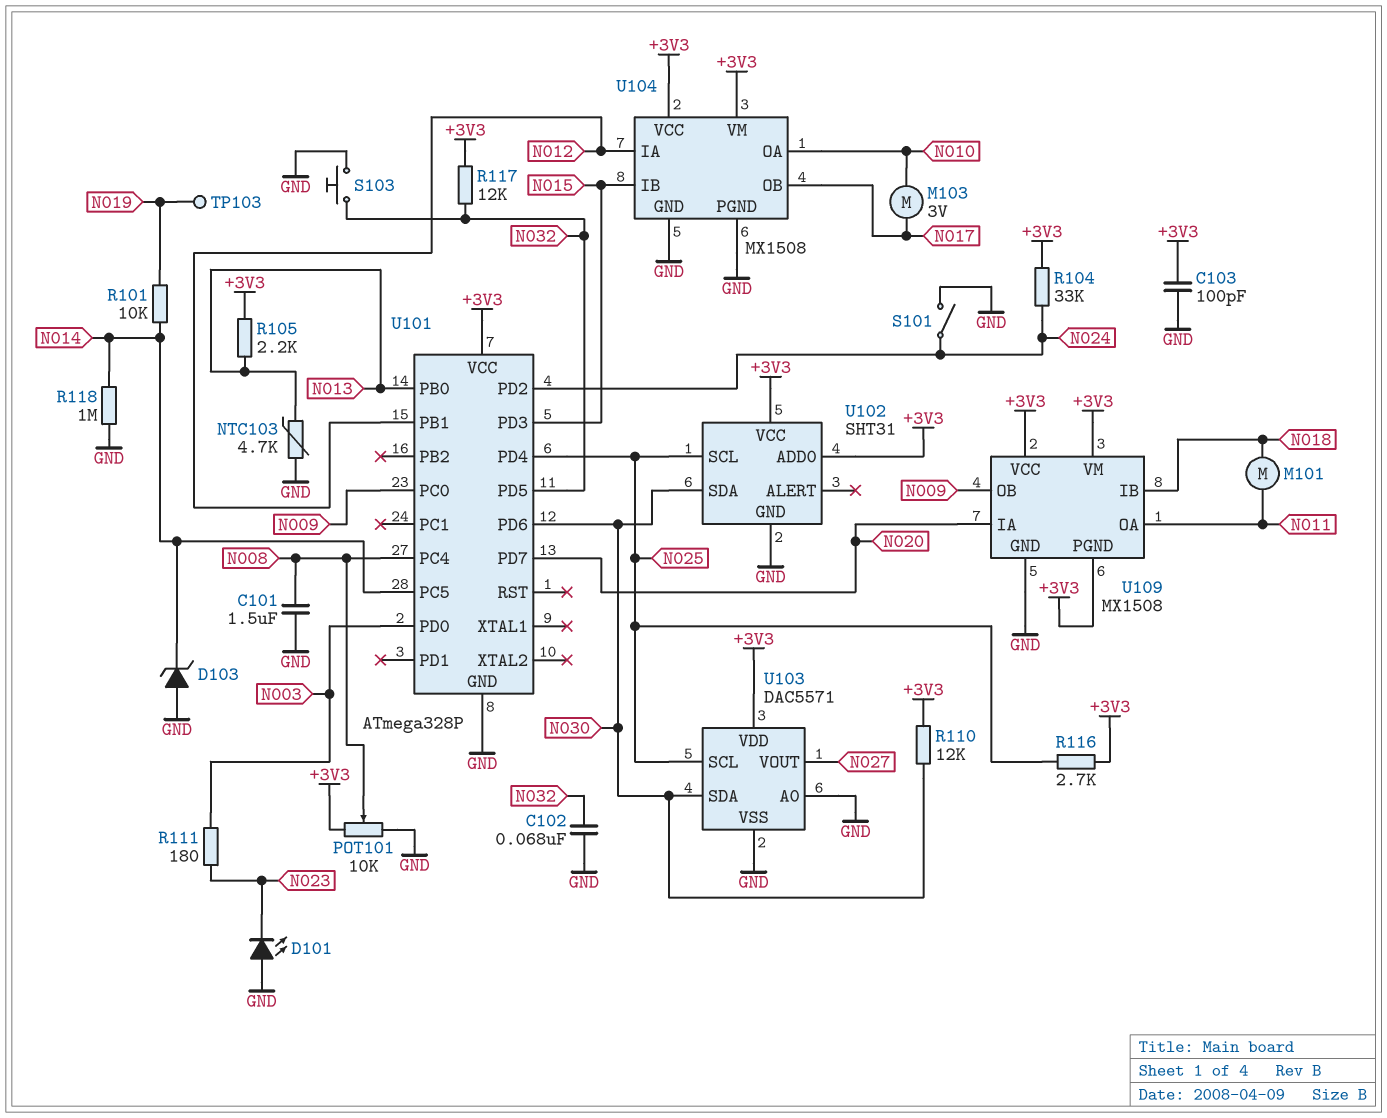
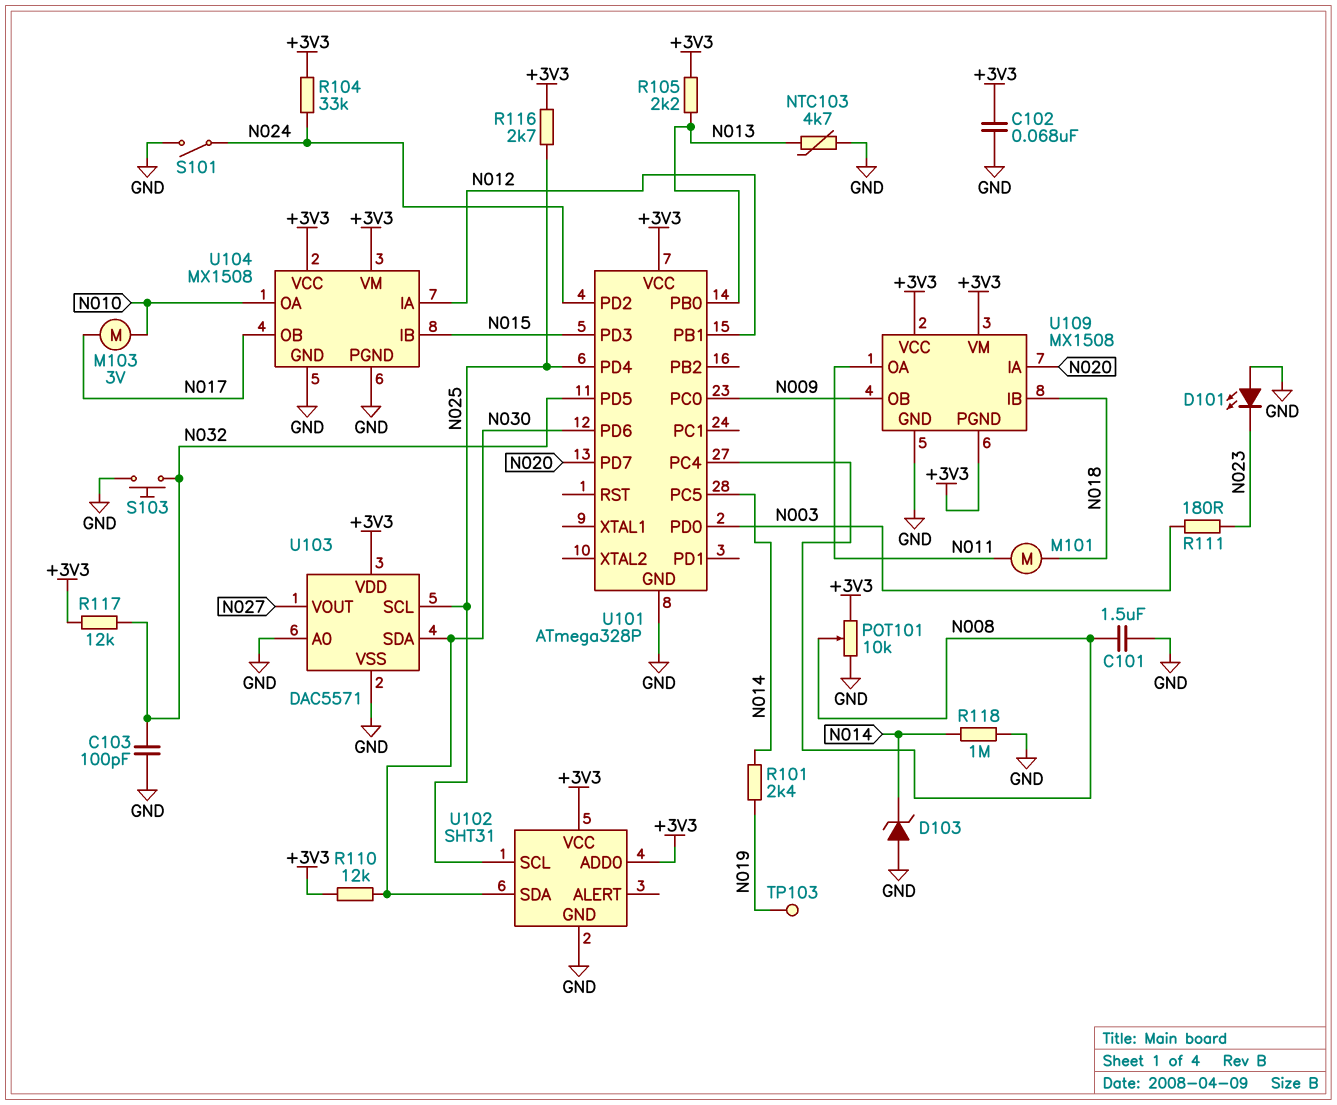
C102: 68nF (GND, N032) -> 68nF (+3V3, GND)
C103: 100pF (+3V3, GND) -> 100pF (GND, N032)
R101: 10k (N014, N019) -> 2.4k (N014, N019)

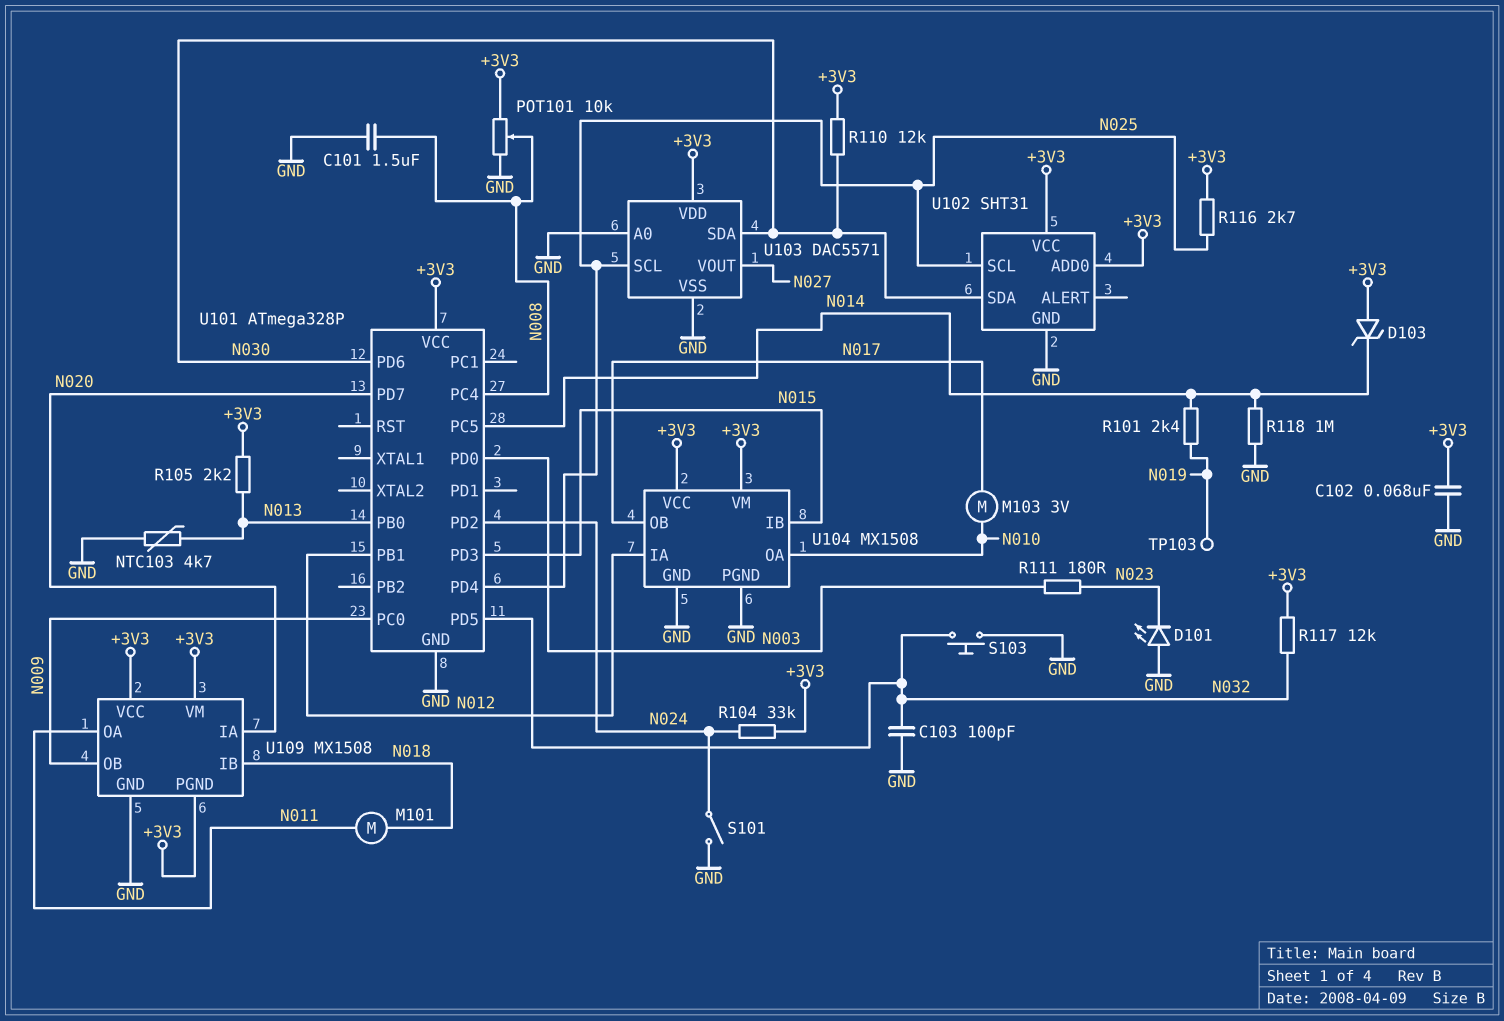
D103: zener (A GND, K N014) -> zener (A +3V3, K N014)

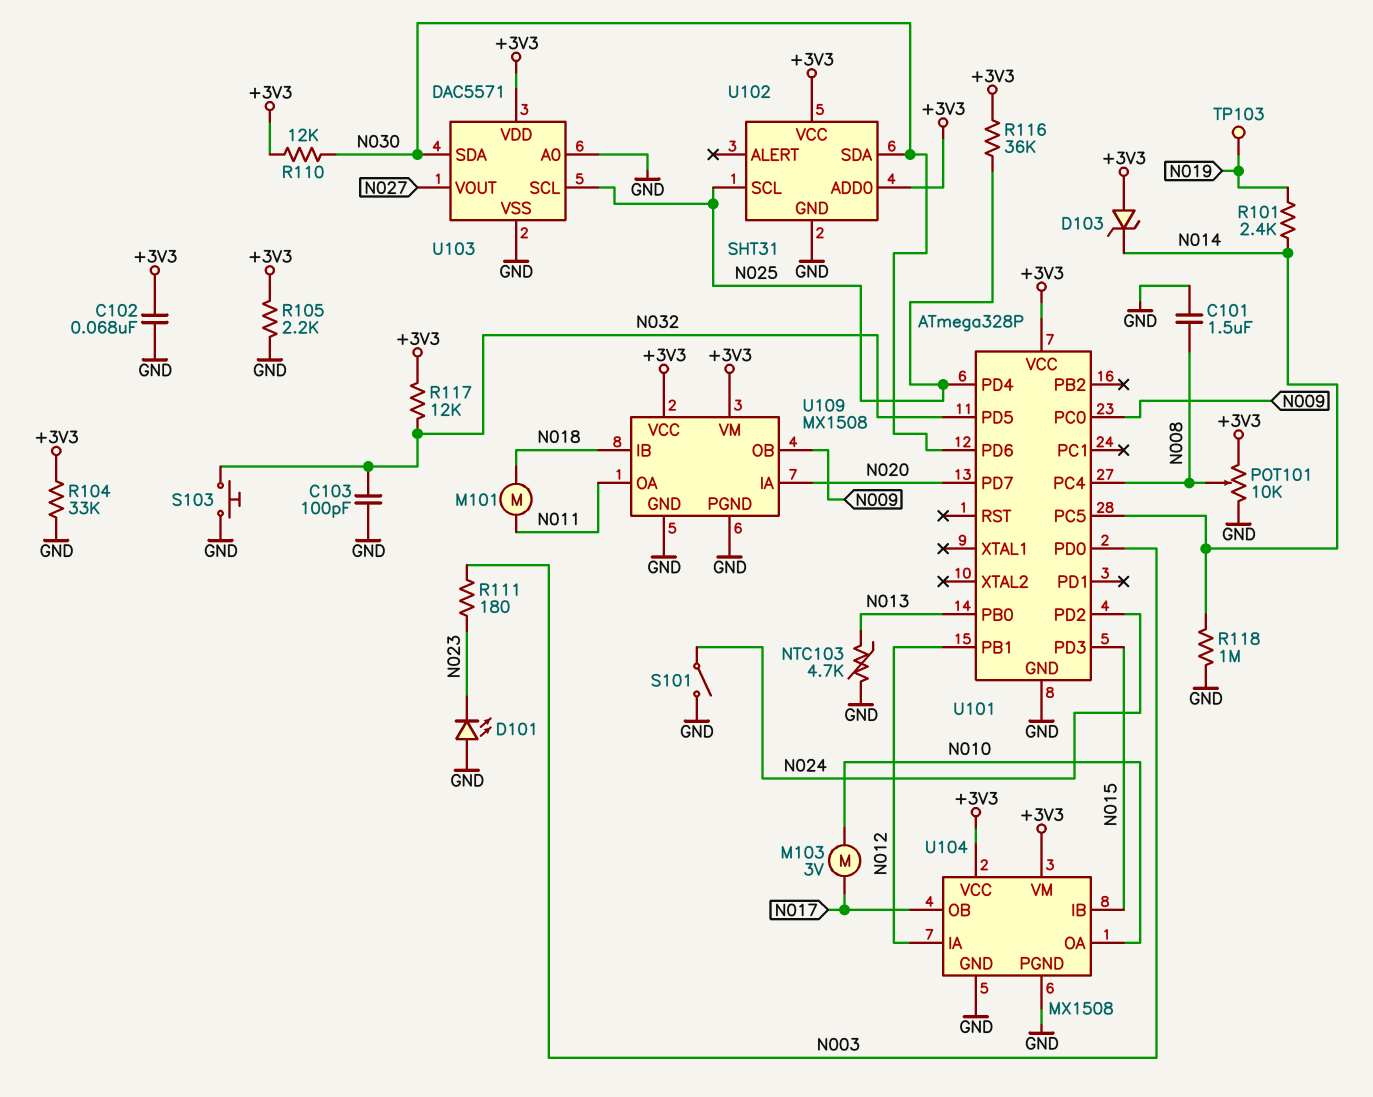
R104: 33k (+3V3, N024) -> 33k (+3V3, GND)
R105: 2.2k (+3V3, N013) -> 2.2k (+3V3, GND)
R116: 2.7k (+3V3, N025) -> 36k (+3V3, N025)
U109 pin PGND: +3V3 -> GND

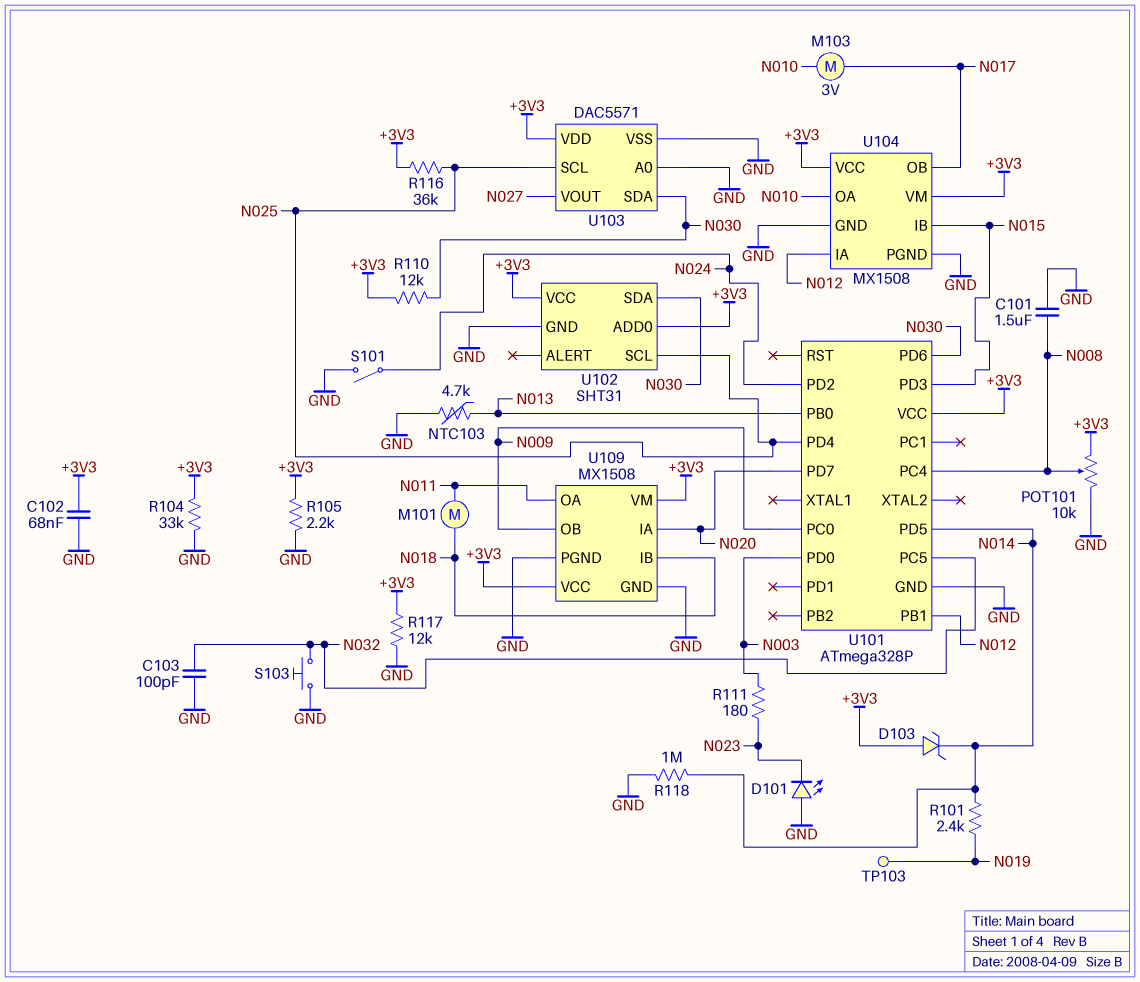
R117: 12k (+3V3, N032) -> 12k (+3V3, GND)
U101 pin PC5: N014 -> N032
U101 pin PD5: N032 -> N014

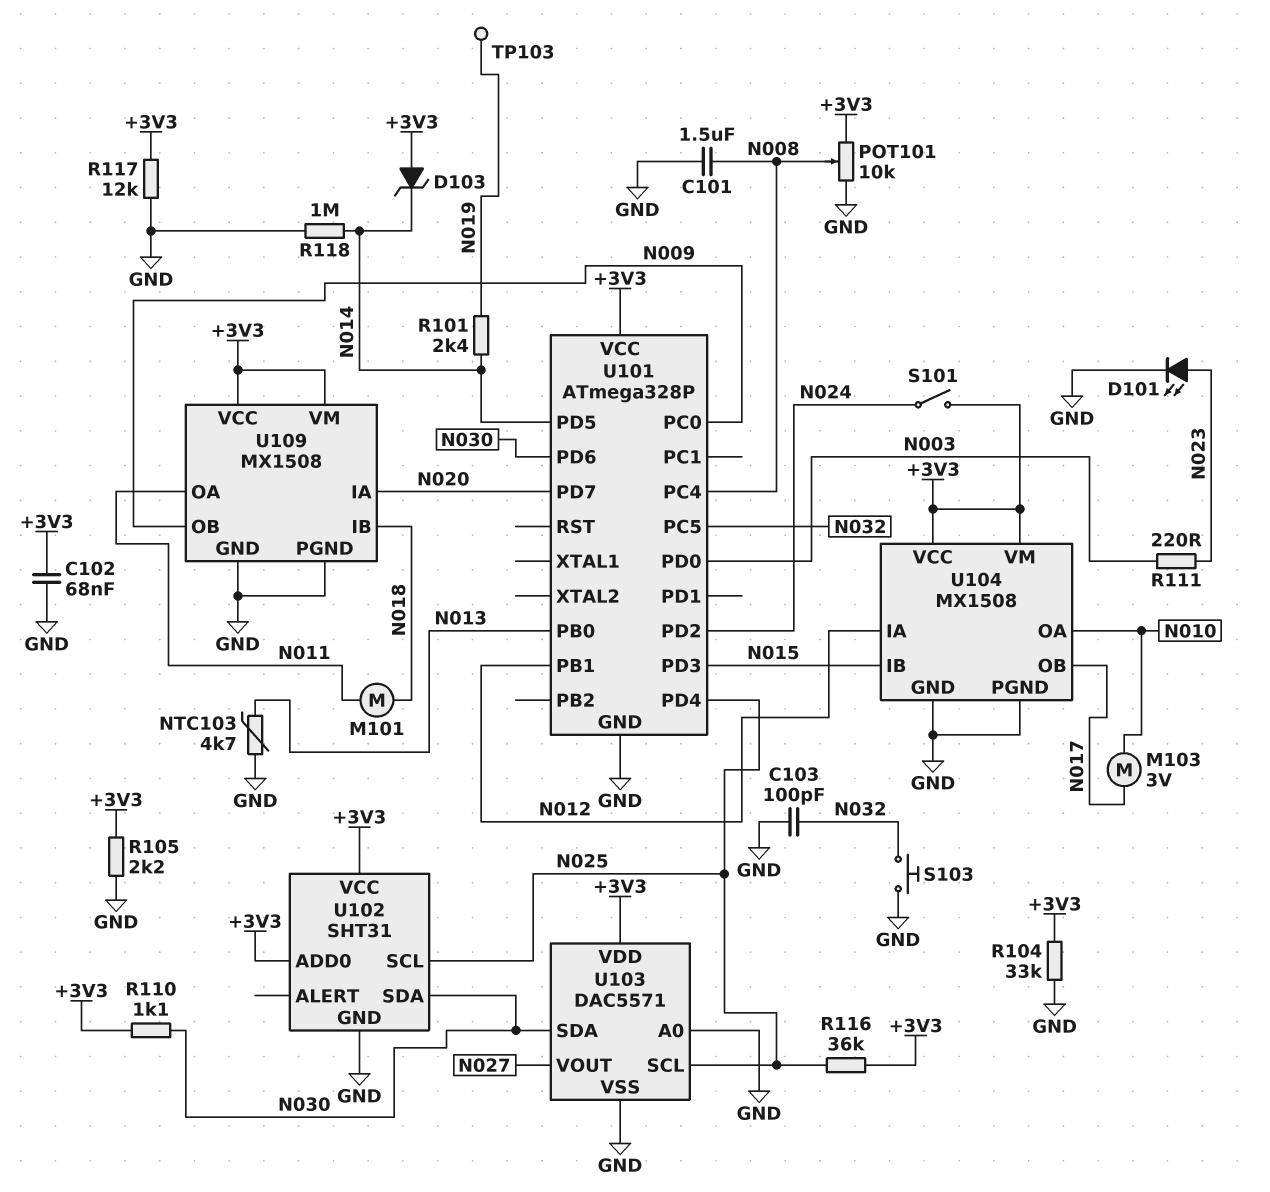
D101: LED (A GND, K N023) -> LED (A N023, K GND)
R110: 12k (+3V3, N030) -> 1.1k (+3V3, N030)
R111: 180 (N003, N023) -> 220 (N003, N023)
S101: switch (GND, N024) -> switch (+3V3, N024)

